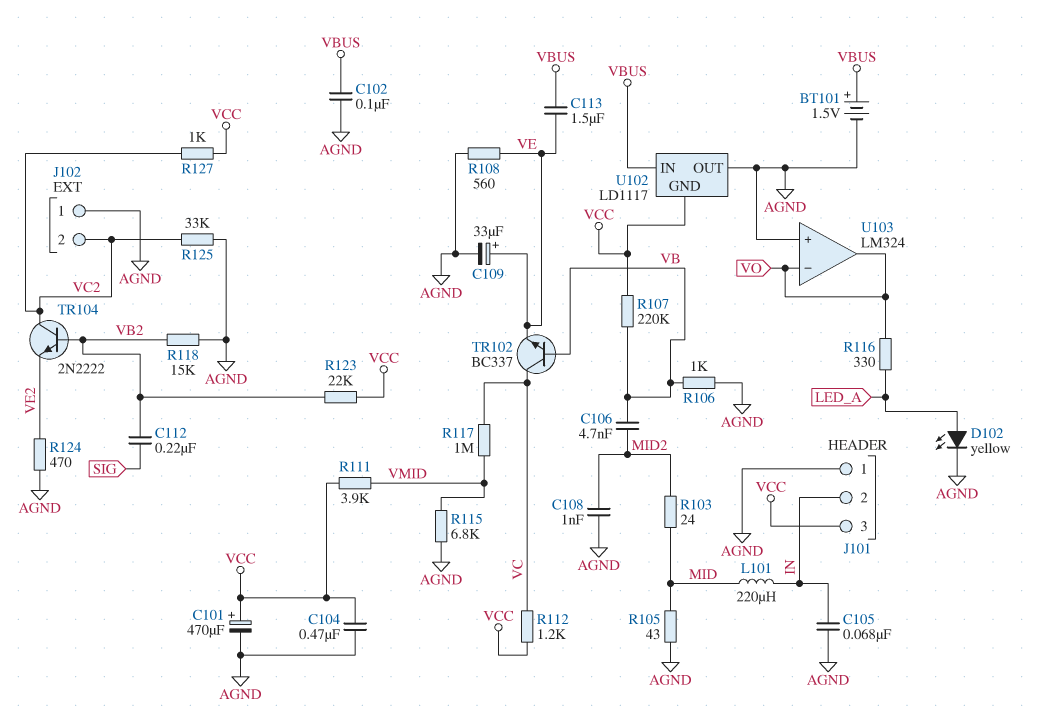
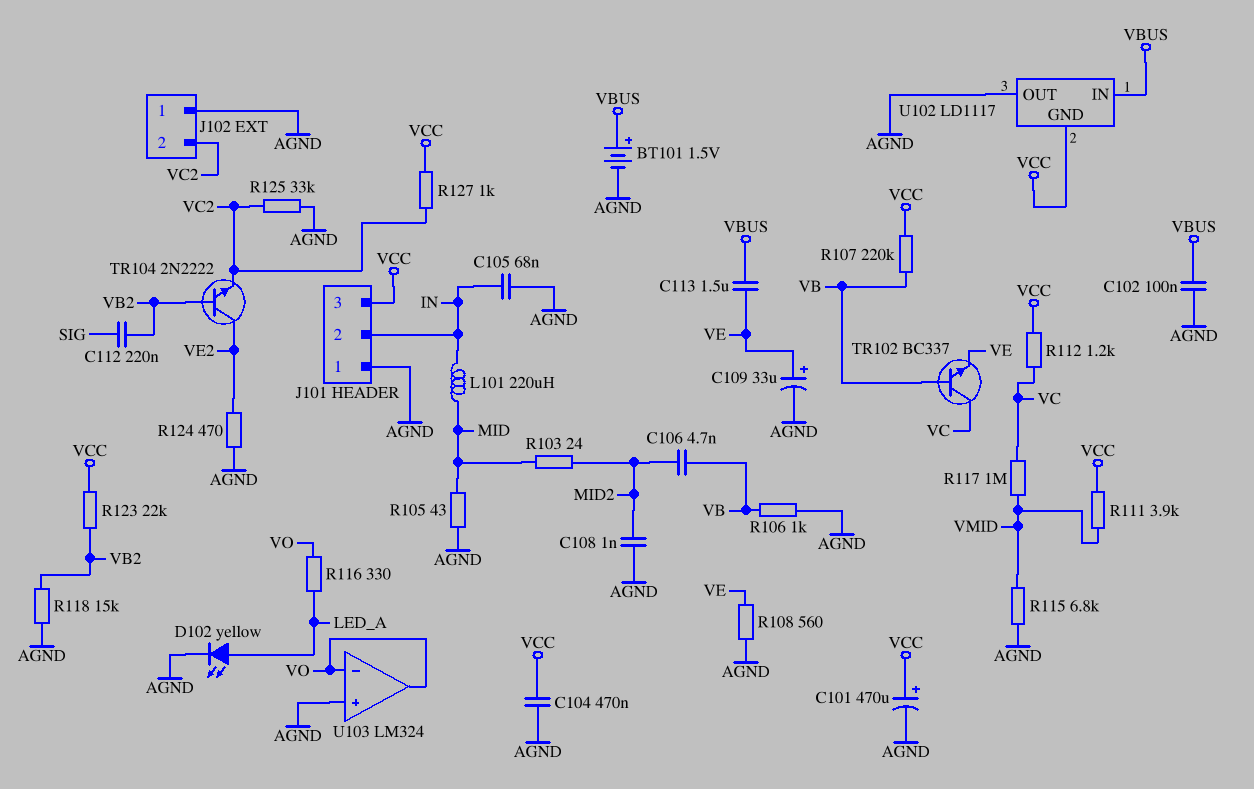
TR104: NPN 2N2222 (B VB2, C VC2, E VE2) -> NPN 2N2222 (B VB2, C VE2, E VC2)

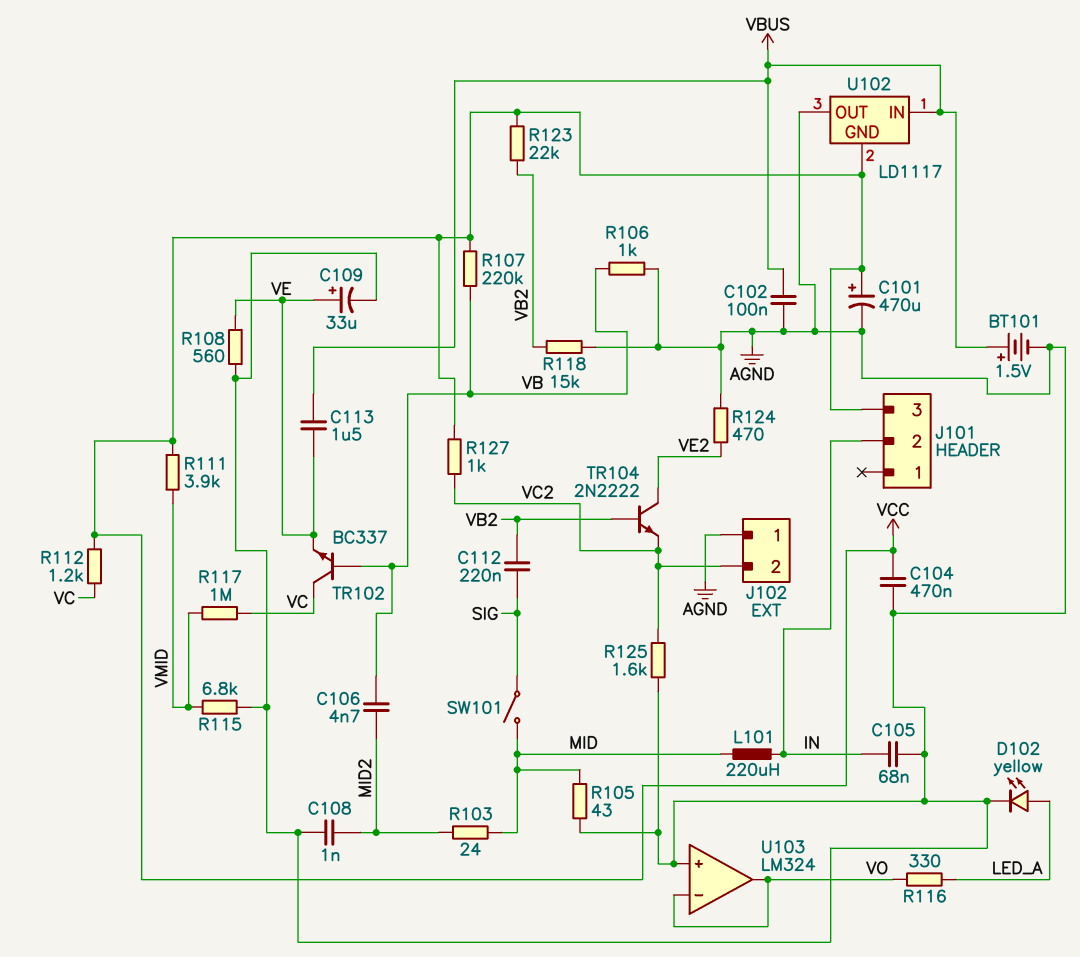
J101 pin 1: AGND -> none
R125: 33k (AGND, VC2) -> 1.6k (AGND, VC2)
SW101: none -> switch (MID, SIG)

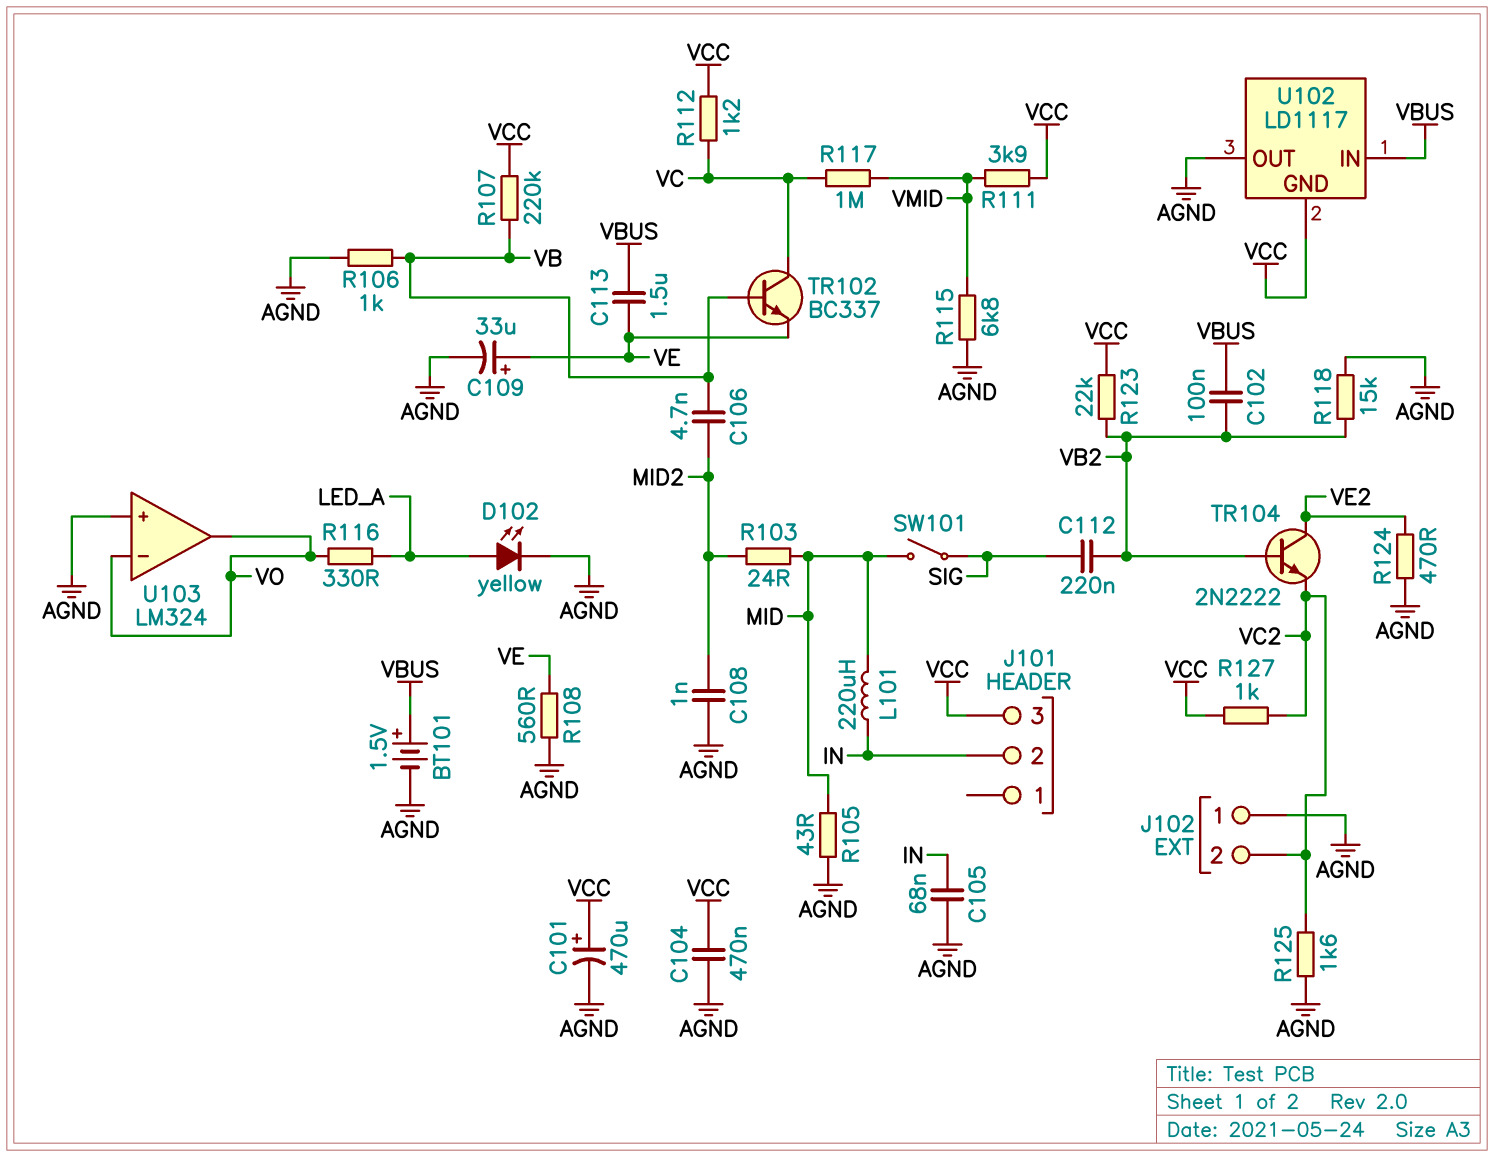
C102: 100nF (AGND, VBUS) -> 100nF (VB2, VBUS)

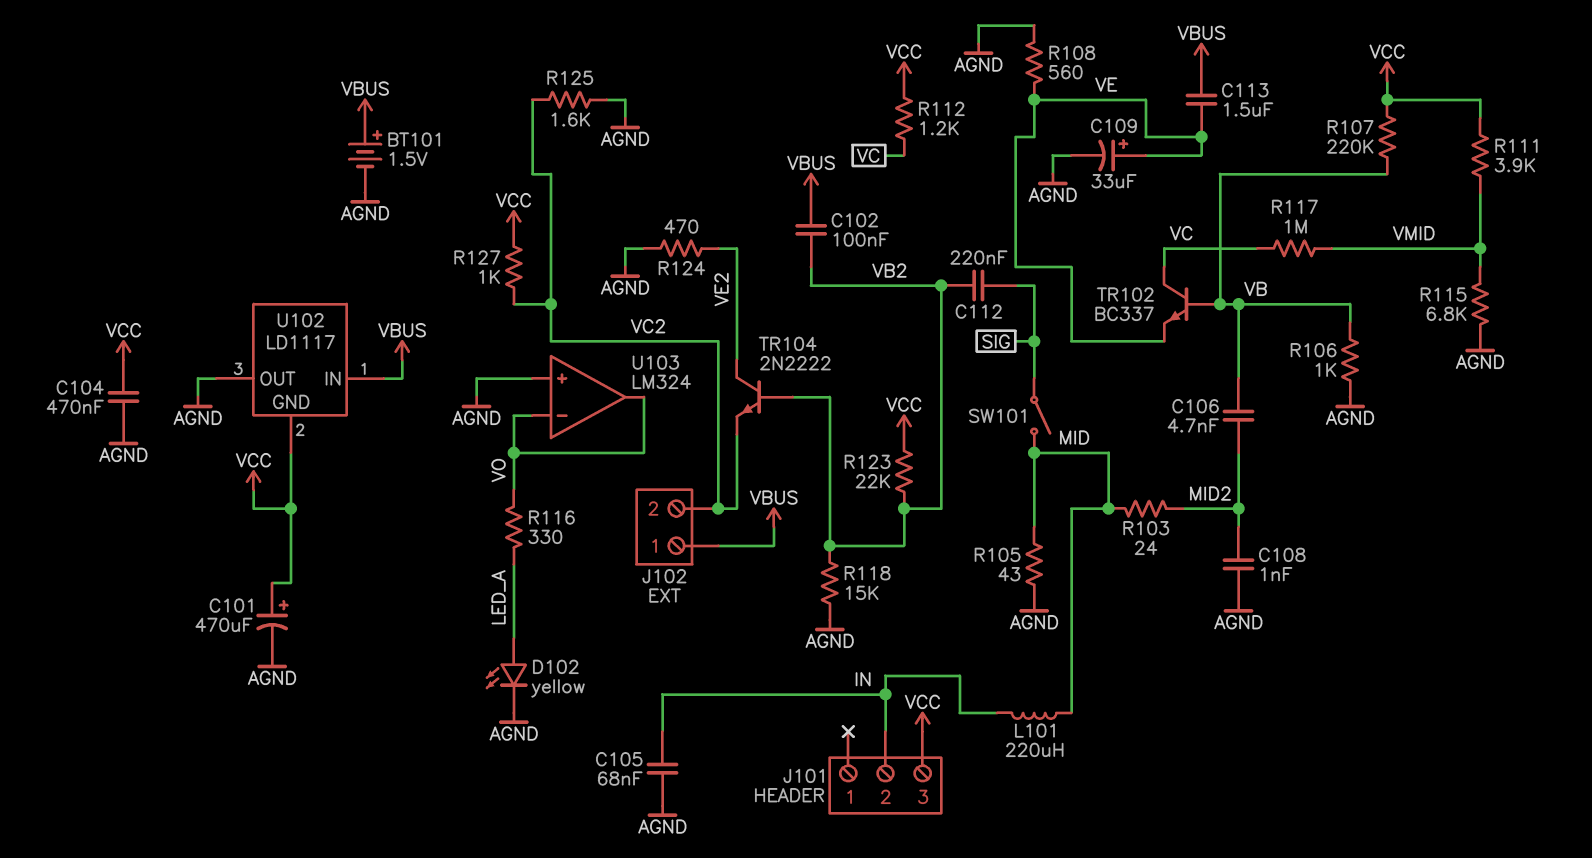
J102 pin 1: AGND -> VBUS

